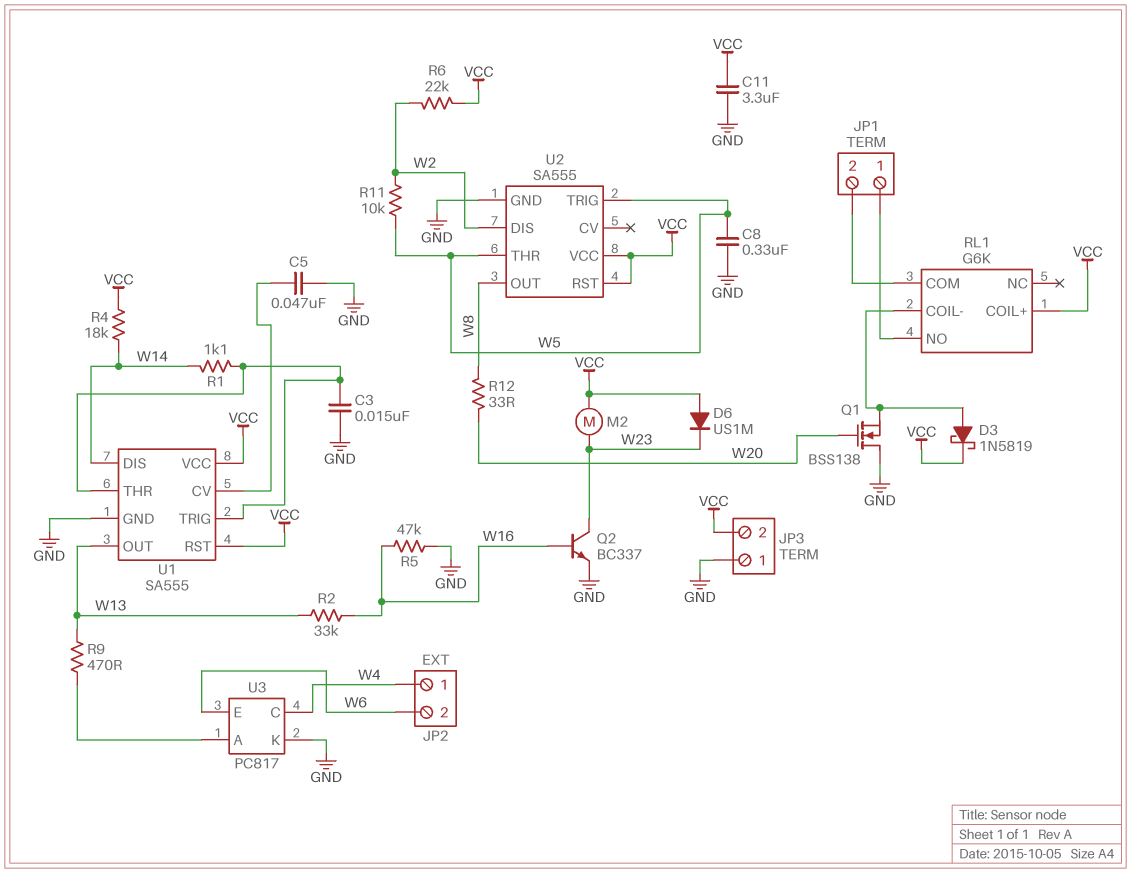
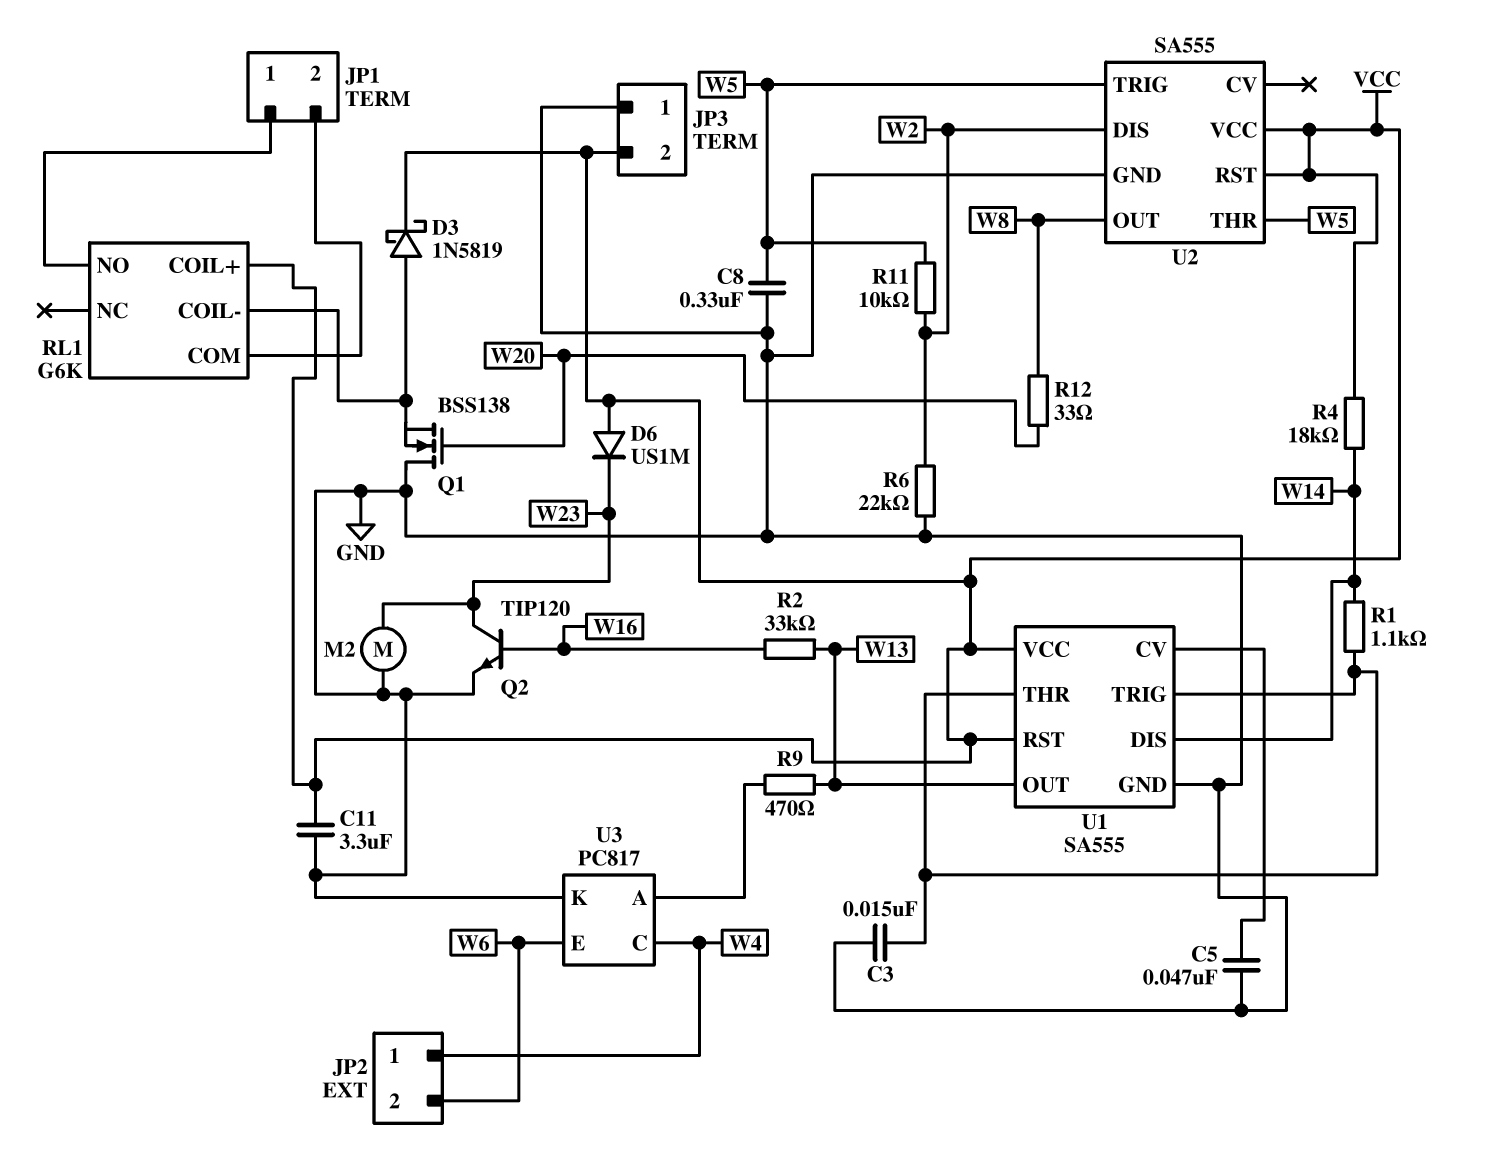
M2: motor (VCC, W23) -> motor (GND, W23)
Q2: NPN BC337 (B W16, C W23, E GND) -> NPN TIP120 (B W16, C W23, E GND)
R5: 47k (GND, W16) -> none
R6: 22k (VCC, W2) -> 22k (GND, W2)

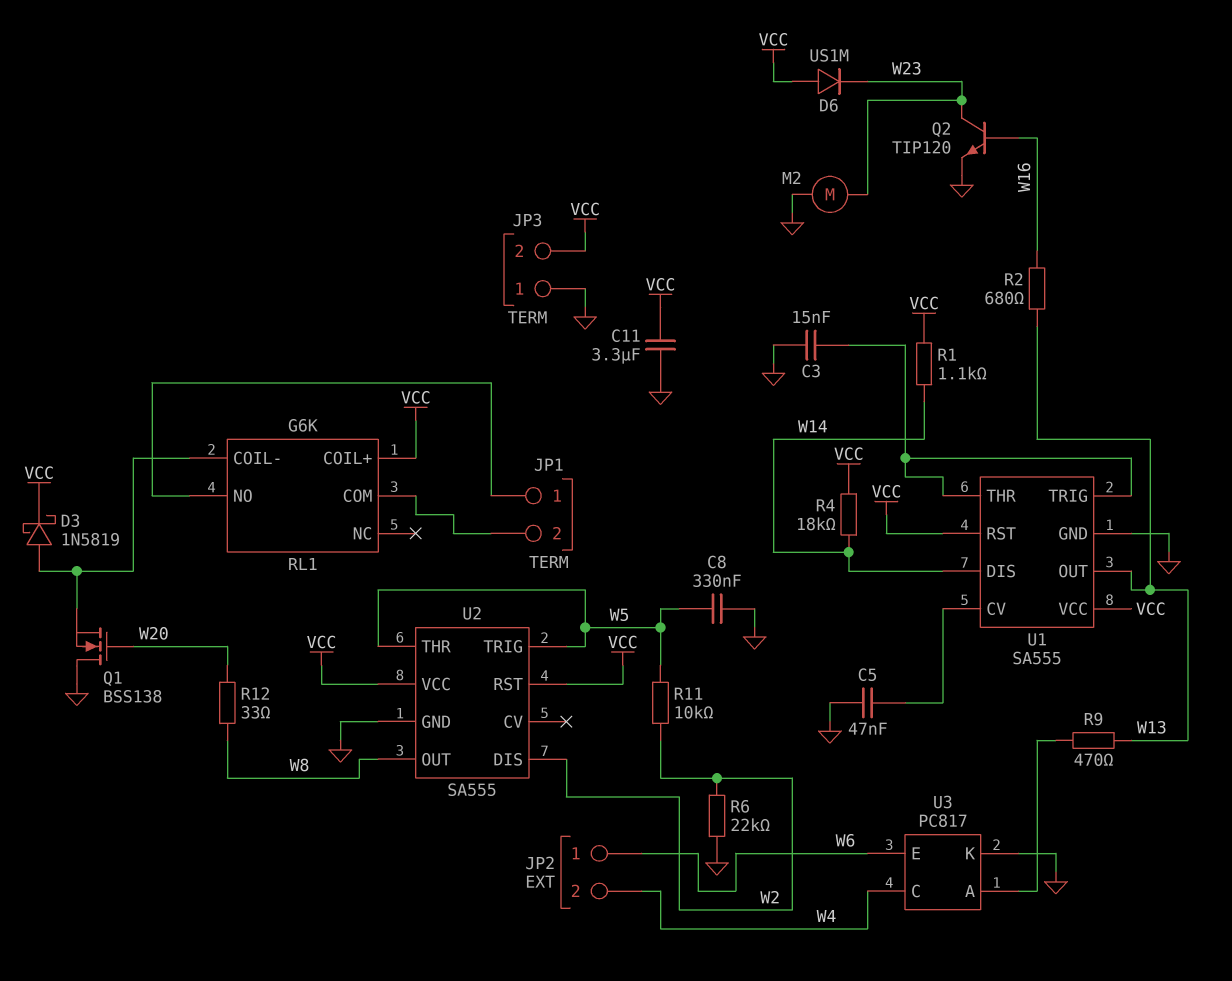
JP2 pin 1: W4 -> W6
JP2 pin 2: W6 -> W4
R1: 1.1k (U1/THR, W14) -> 1.1k (VCC, W14)
R2: 33k (W13, W16) -> 680 (W13, W16)

